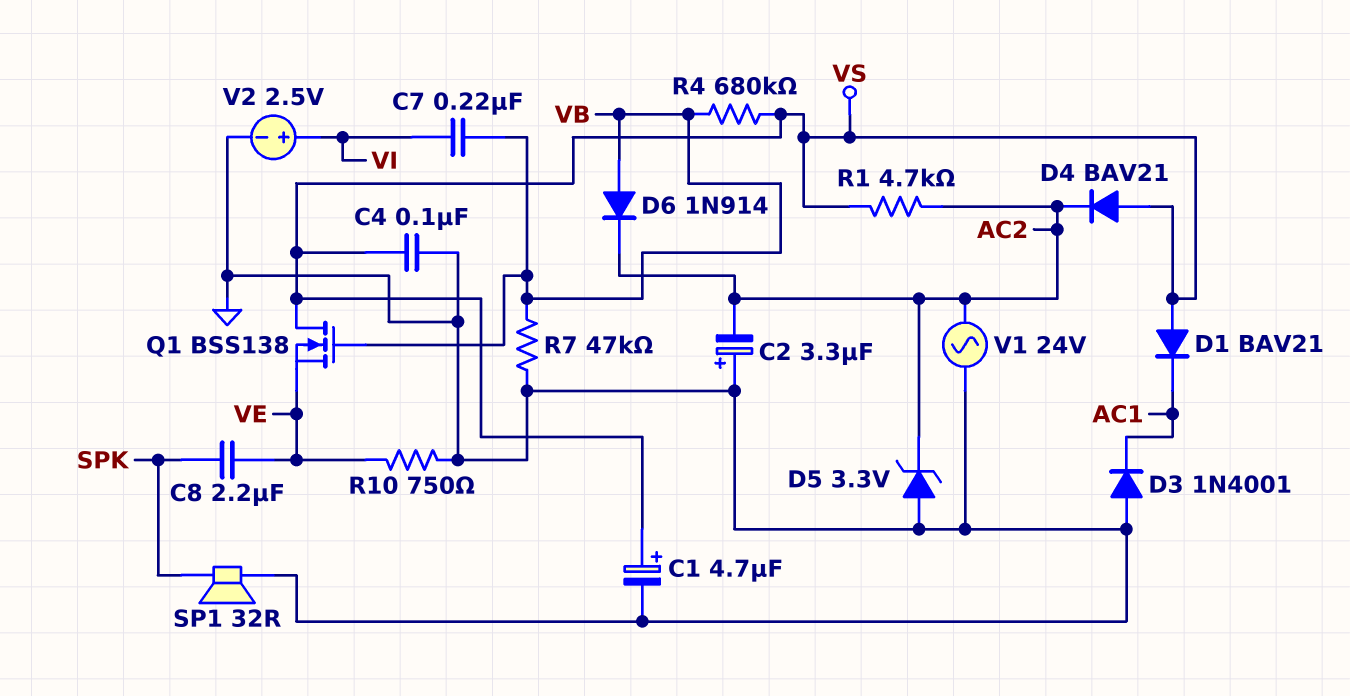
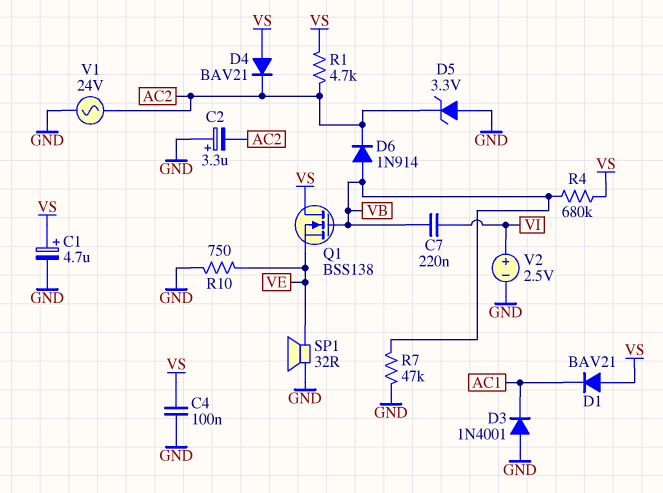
C8: 2.2uF (SPK, VE) -> none
SP1: speaker 32R (GND, SPK) -> speaker 32R (GND, VE)

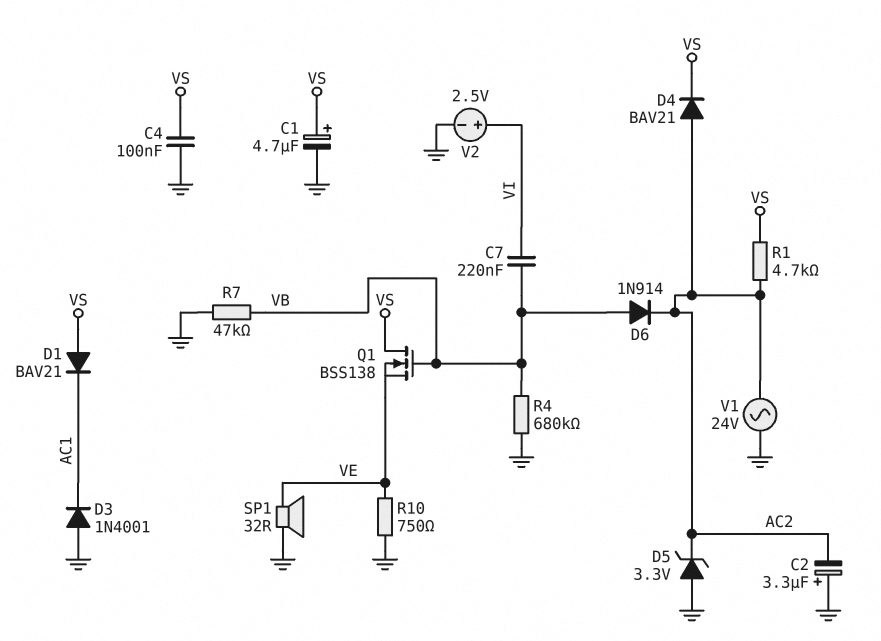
D4: diode BAV21 (A VS, K AC2) -> diode BAV21 (A AC2, K VS)
R4: 680k (VB, VS) -> 680k (GND, VB)

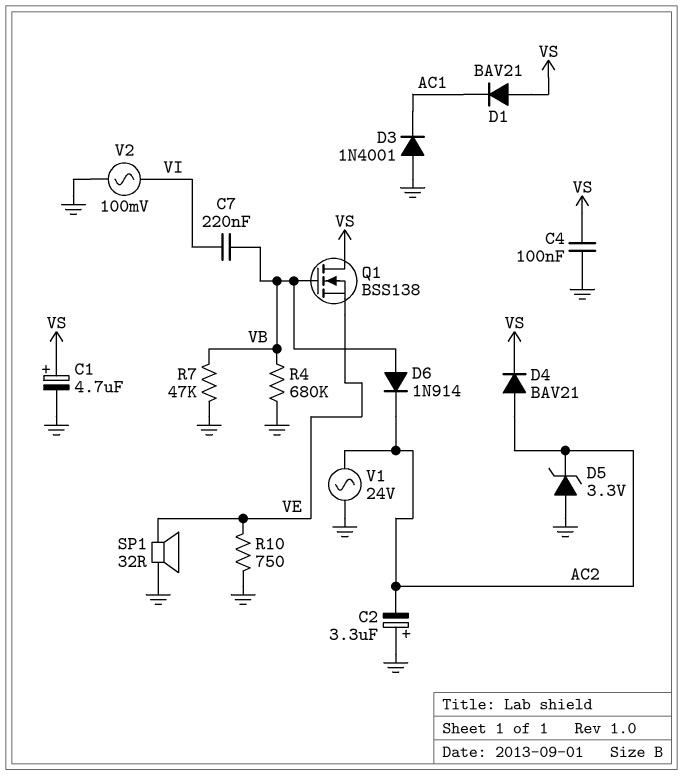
R1: 4.7k (AC2, VS) -> none
V2: 2.5V (plus VI, minus GND) -> AC 100mV (GND, VI)

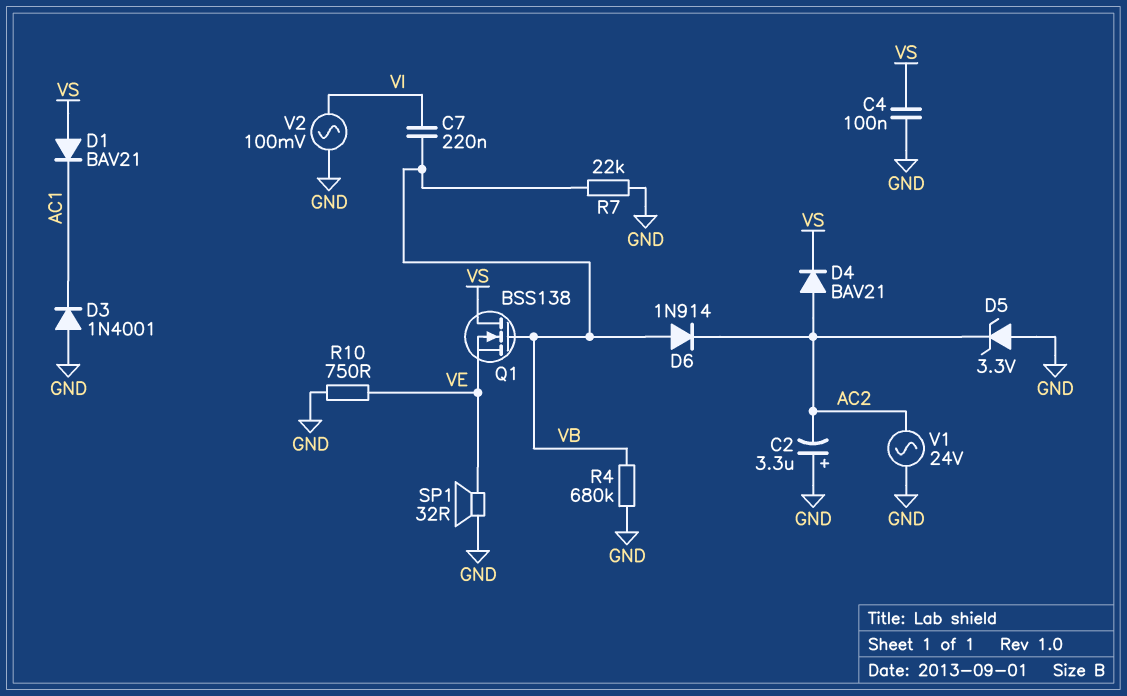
C1: 4.7uF (plus VS, minus GND) -> none
R7: 47k (GND, VB) -> 22k (GND, VB)

